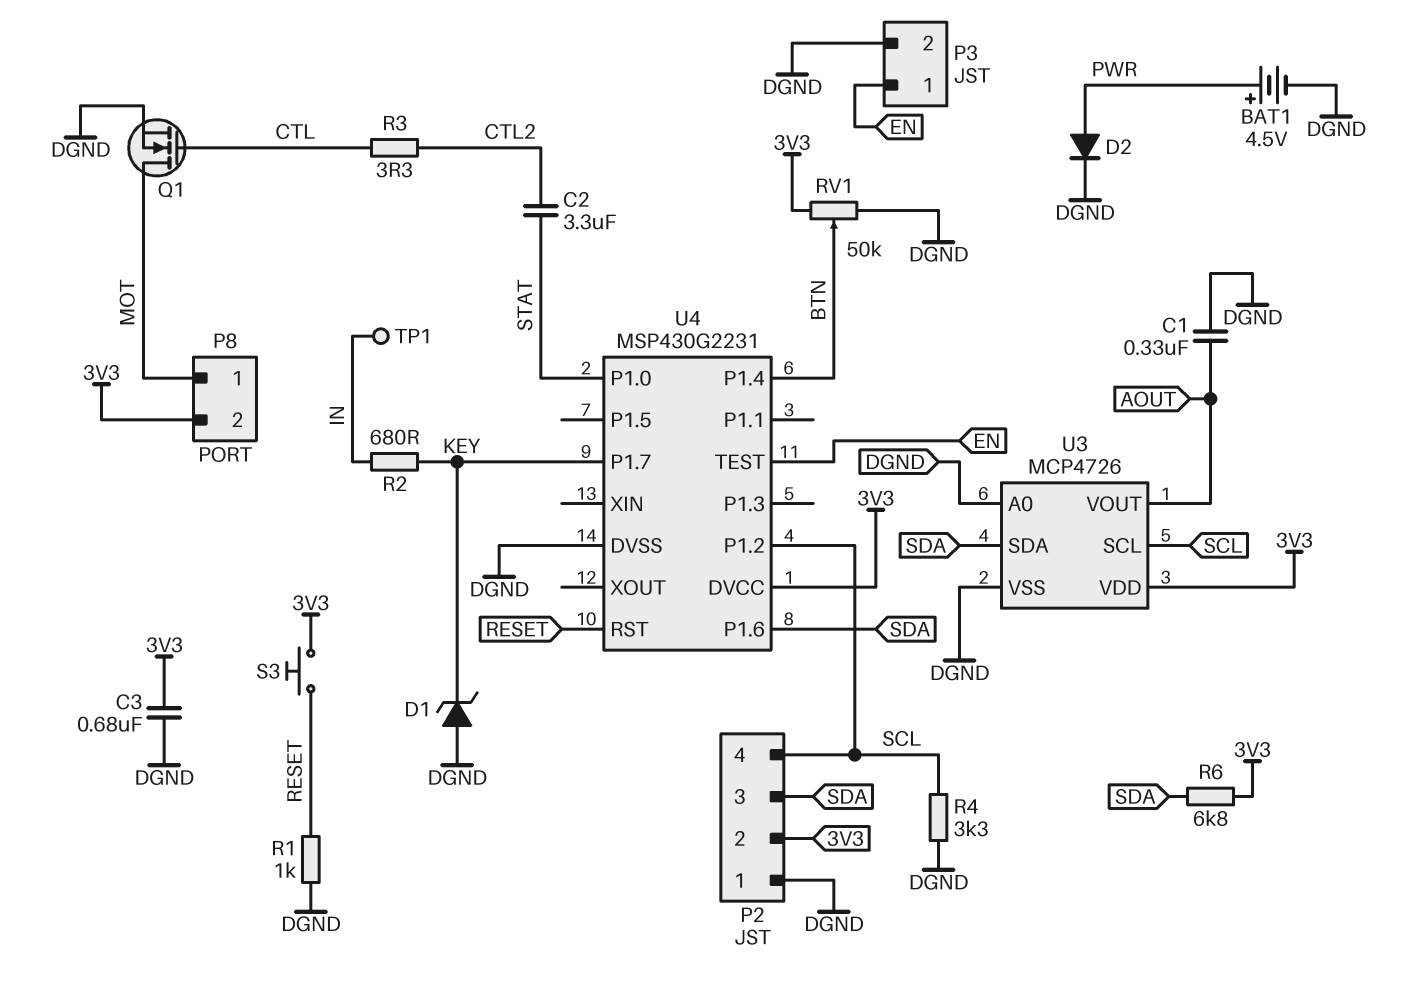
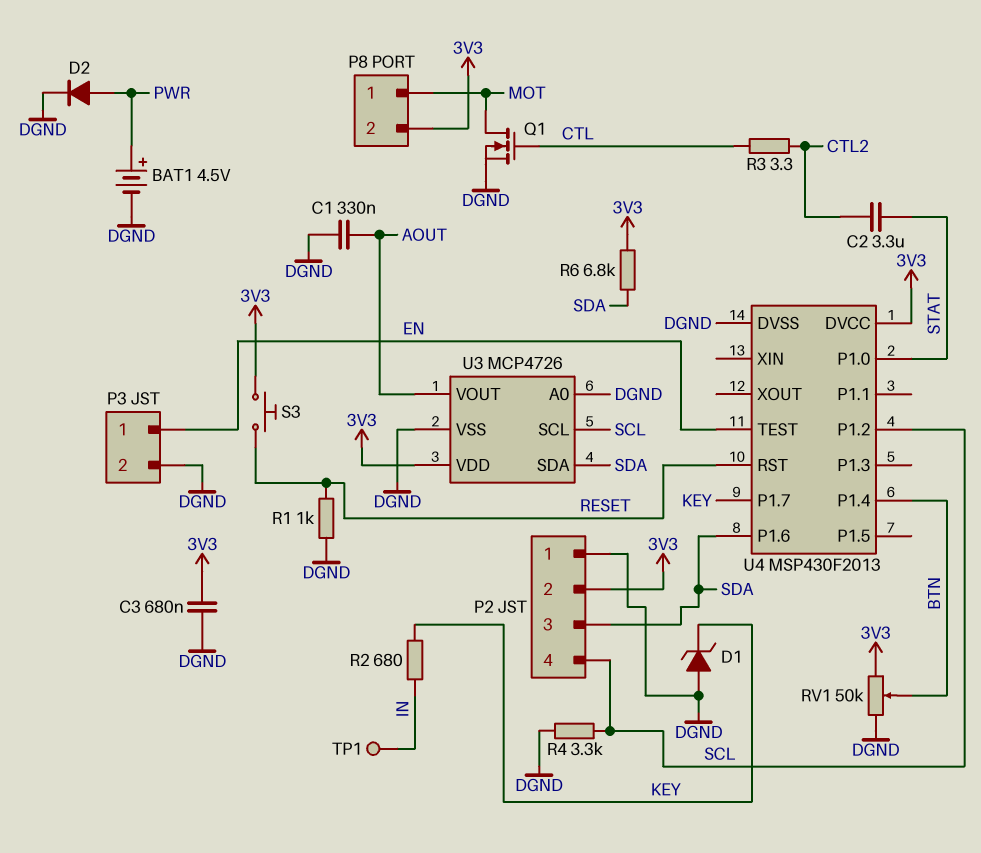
U4: MSP430G2231 -> MSP430F2013

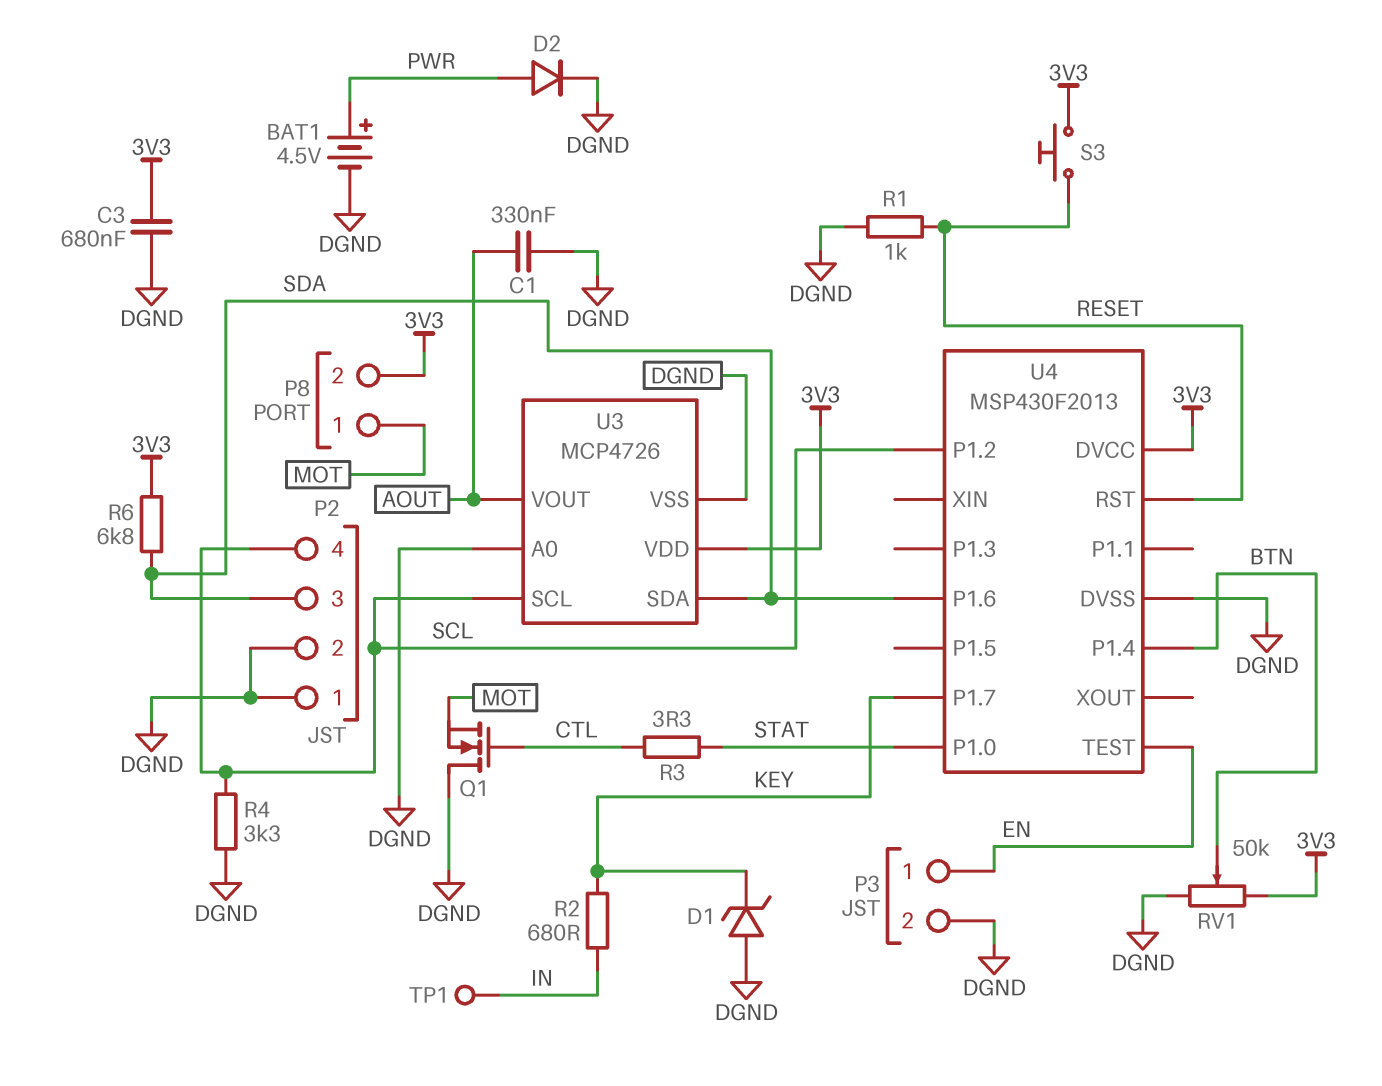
C2: 3.3uF (CTL2, STAT) -> none
P2 pin 2: 3V3 -> DGND
Q1: NMOS (G CTL, D MOT, S DGND) -> NMOS (G CTL, D DGND, S MOT)
R3: 3.3 (CTL, CTL2) -> 3.3 (CTL, STAT)

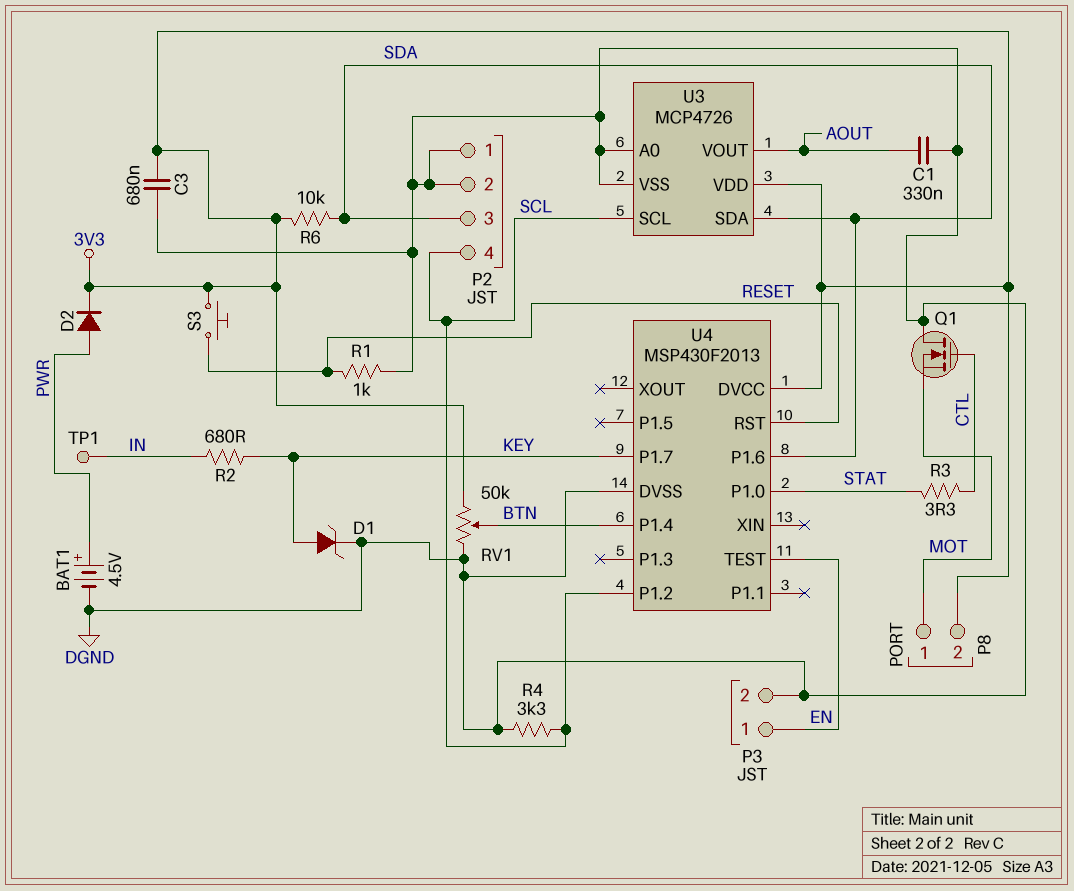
D1: zener (A DGND, K KEY) -> zener (A KEY, K DGND)
D2: diode (A PWR, K DGND) -> diode (A PWR, K 3V3)
R6: 6.8k (3V3, SDA) -> 10k (3V3, SDA)

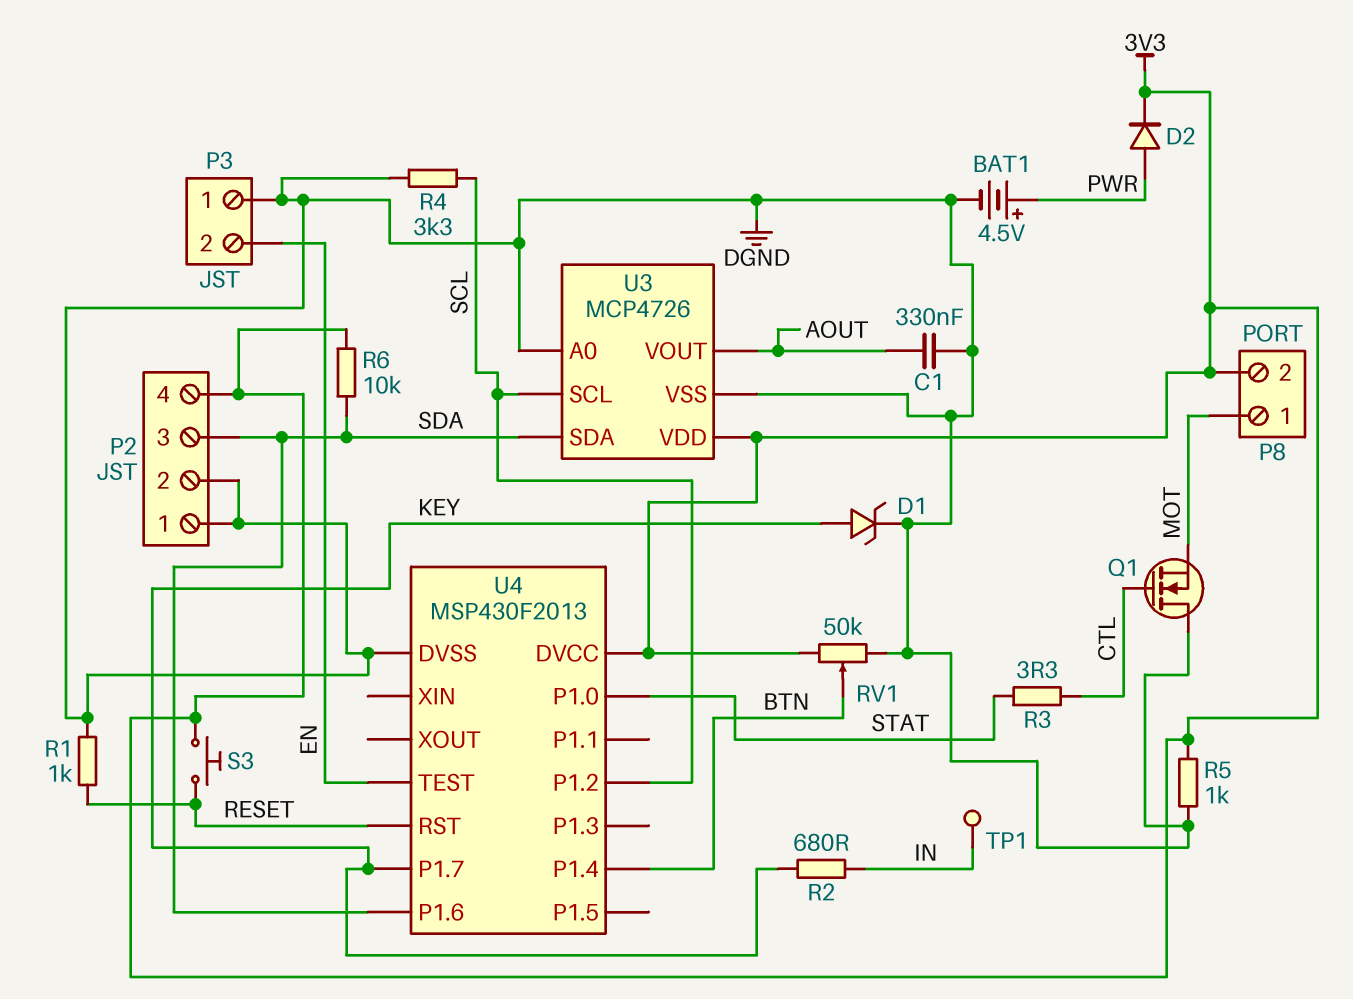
C3: 680nF (3V3, DGND) -> none
P2 pin 4: SCL -> 3V3
P3 pin 1: EN -> DGND
P3 pin 2: DGND -> EN
R5: none -> 1k (3V3, DGND)

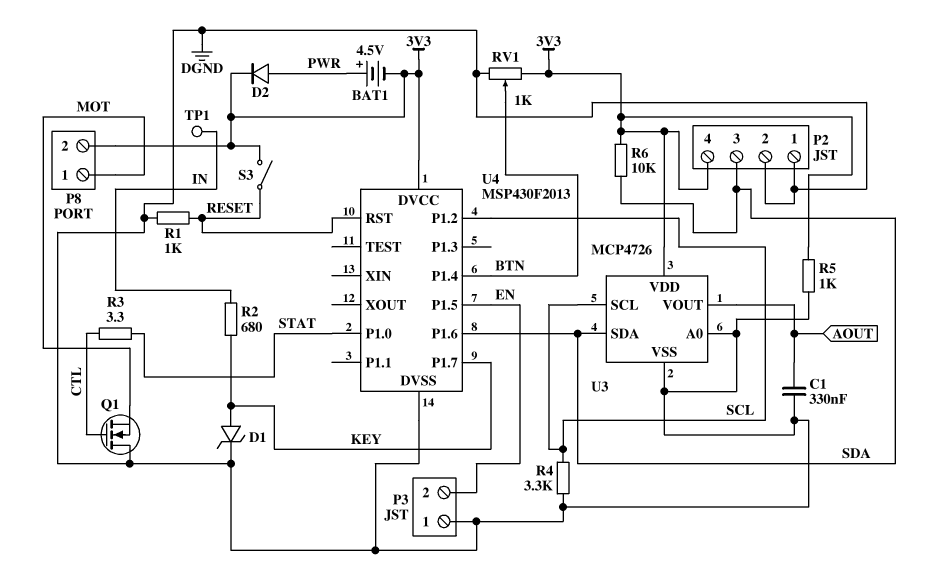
BAT1: 4.5V (plus PWR, minus DGND) -> 4.5V (plus PWR, minus 3V3)
RV1: 50k (3V3, DGND, wiper BTN) -> 1k (3V3, DGND, wiper BTN)
S3: button (3V3, RESET) -> switch (3V3, RESET)
U4 pin P1.5: none -> EN
U4 pin TEST: EN -> none

